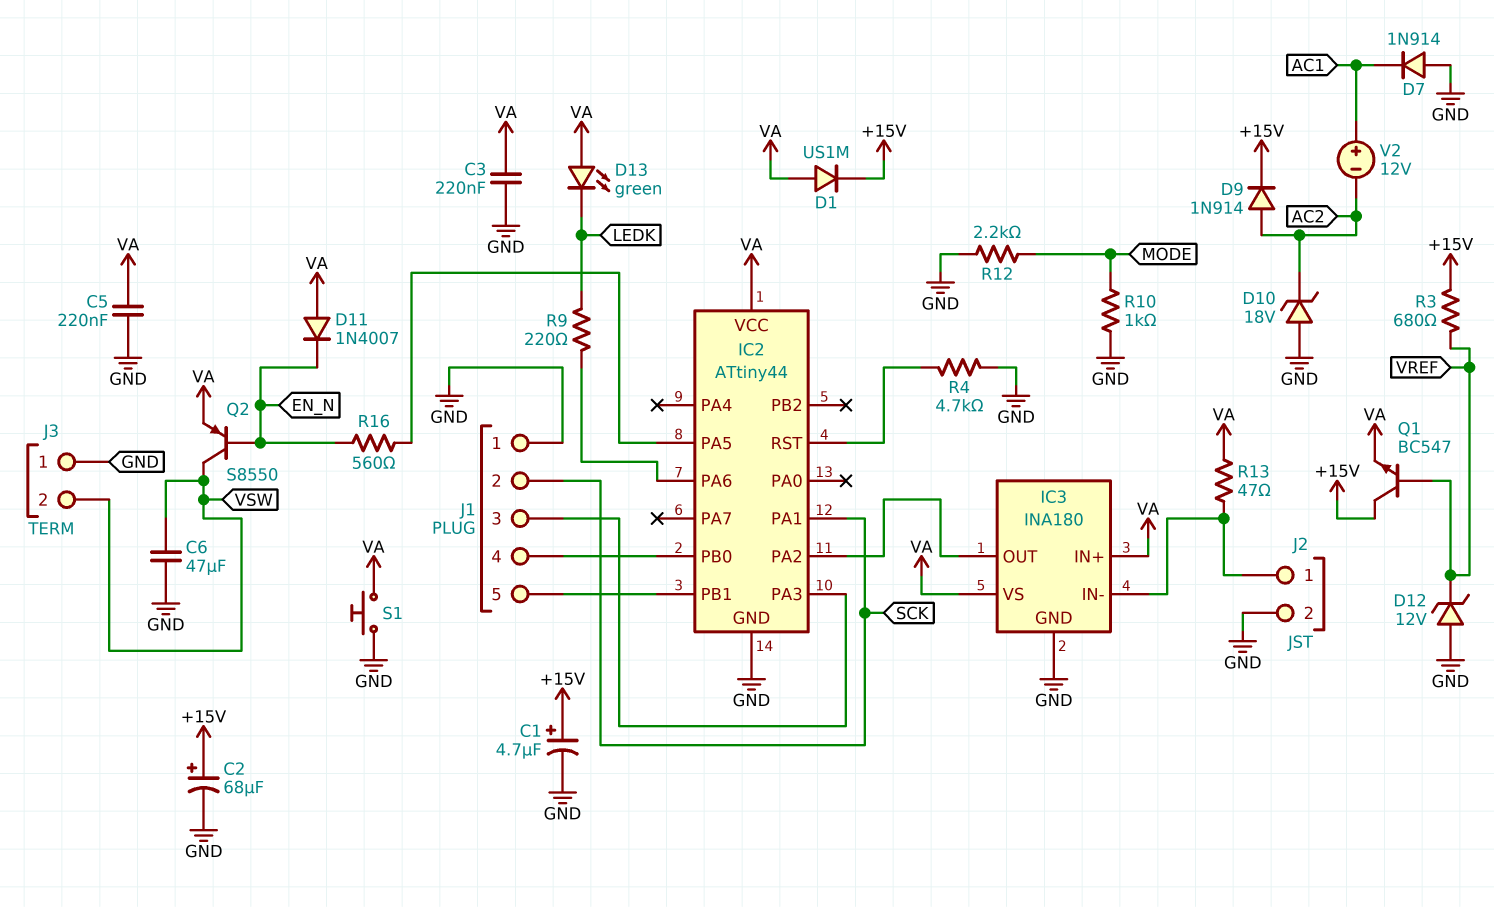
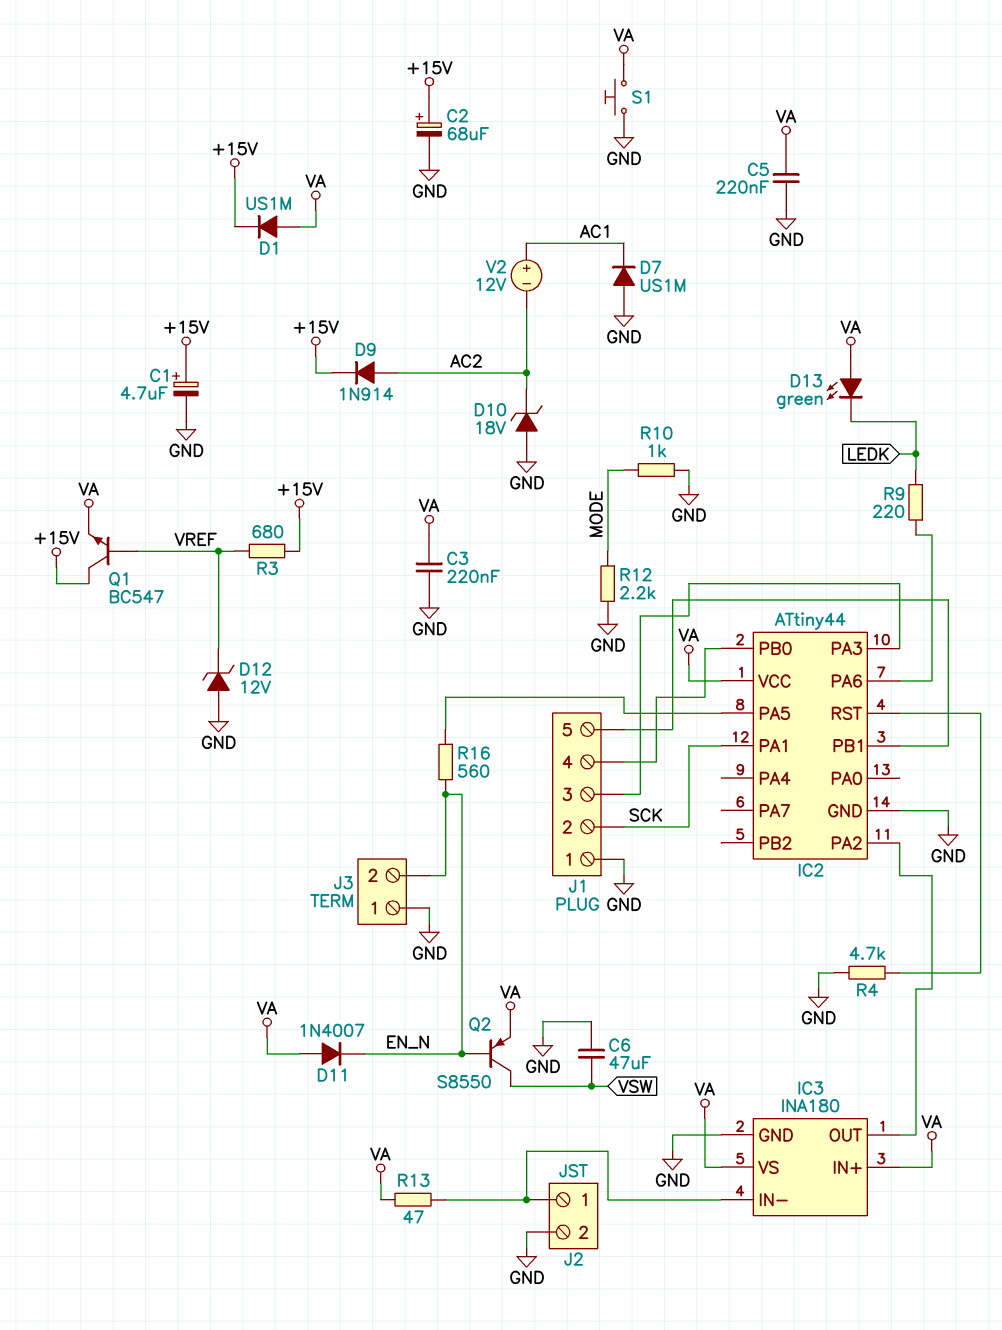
D7: diode 1N914 (A GND, K AC1) -> diode US1M (A GND, K AC1)
J3 pin 2: VSW -> EN_N

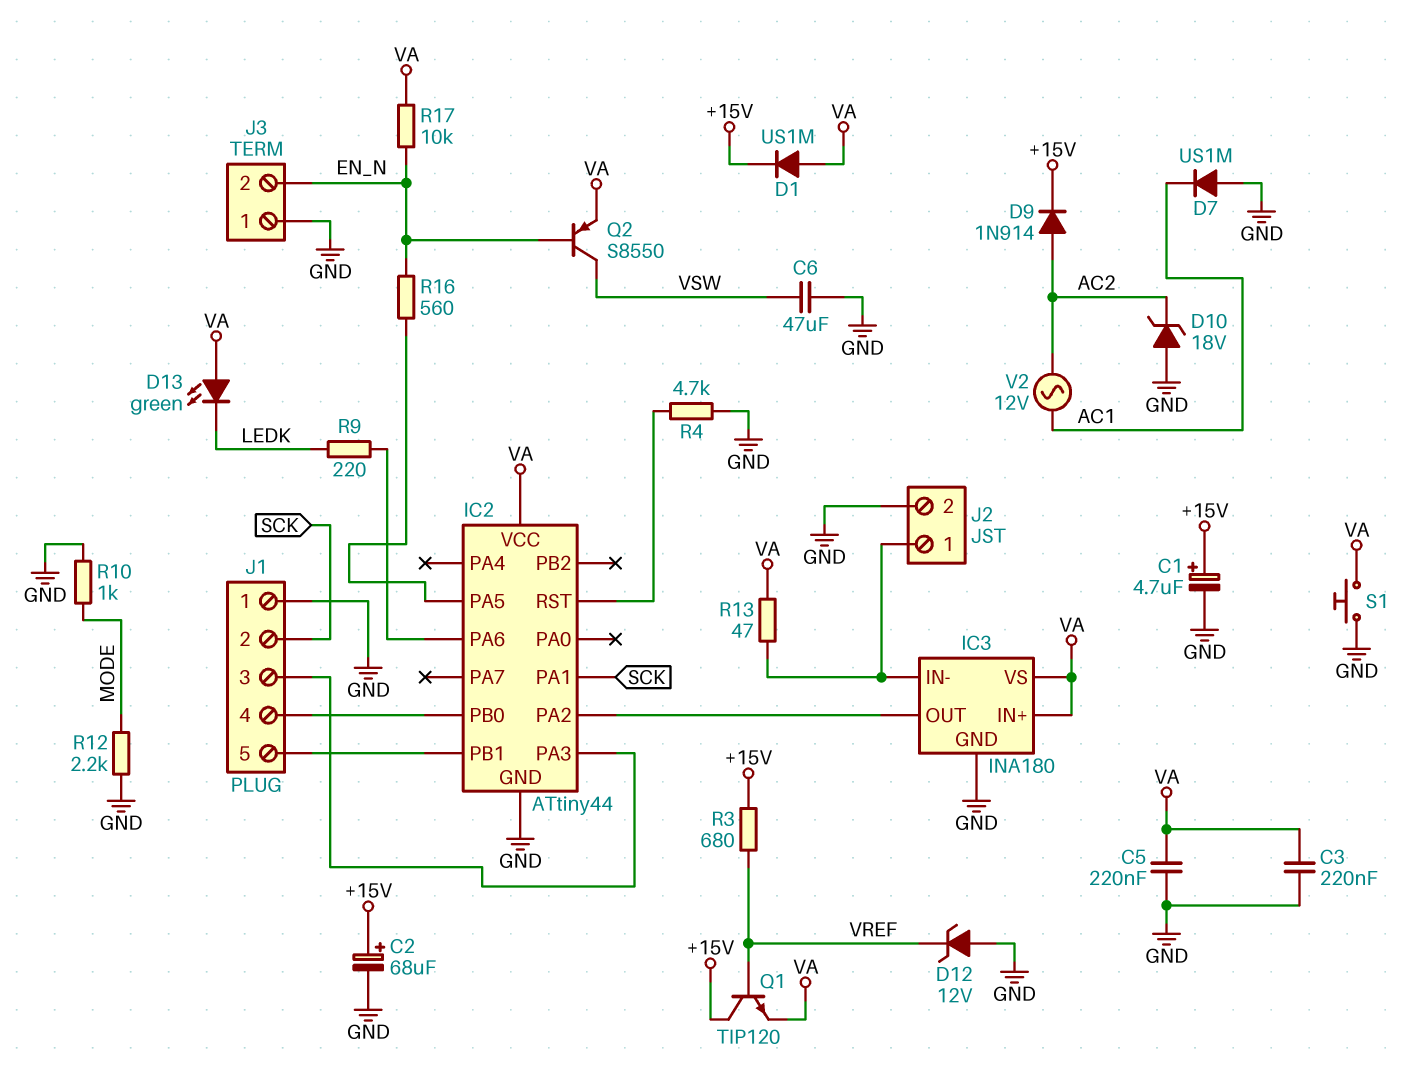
D11: diode 1N4007 (A VA, K EN_N) -> none
Q1: NPN BC547 (B VREF, C +15V, E VA) -> NPN TIP120 (B VREF, C +15V, E VA)
R17: none -> 10k (EN_N, VA)
V2: 12V (plus AC1, minus AC2) -> AC 12V (AC1, AC2)

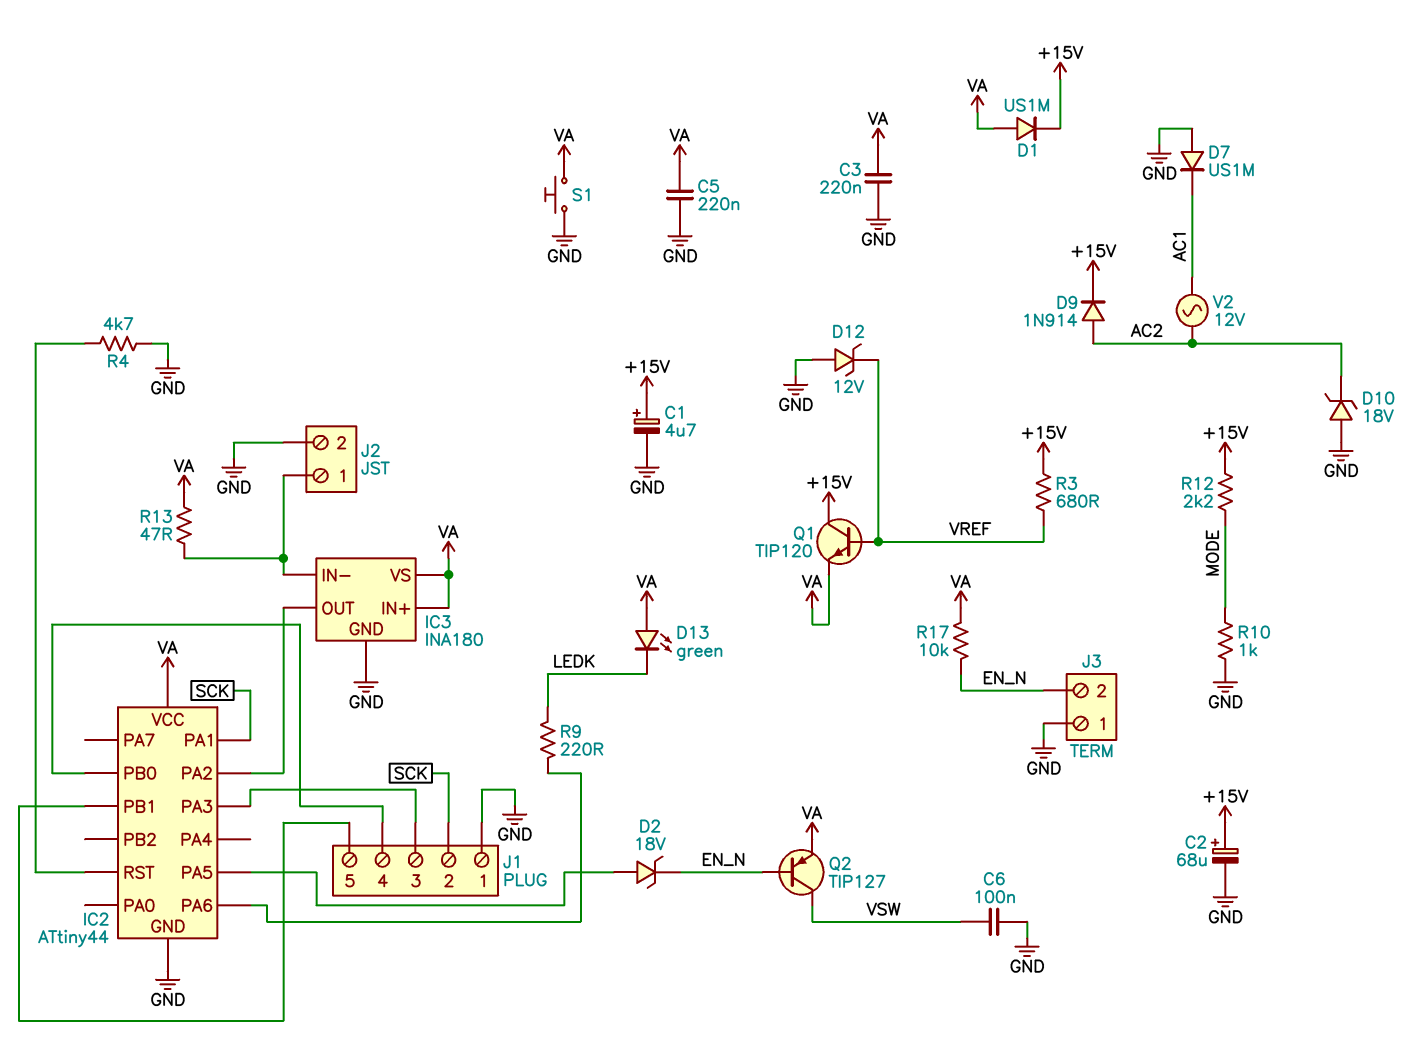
C6: 47uF (GND, VSW) -> 100nF (GND, VSW)
D2: none -> zener 18V (A IC2/PA5, K EN_N)
Q2: PNP S8550 (B EN_N, C VSW, E VA) -> PNP TIP127 (B EN_N, C VSW, E VA)
R12: 2.2k (GND, MODE) -> 2.2k (+15V, MODE)
R16: 560 (EN_N, IC2/PA5) -> none

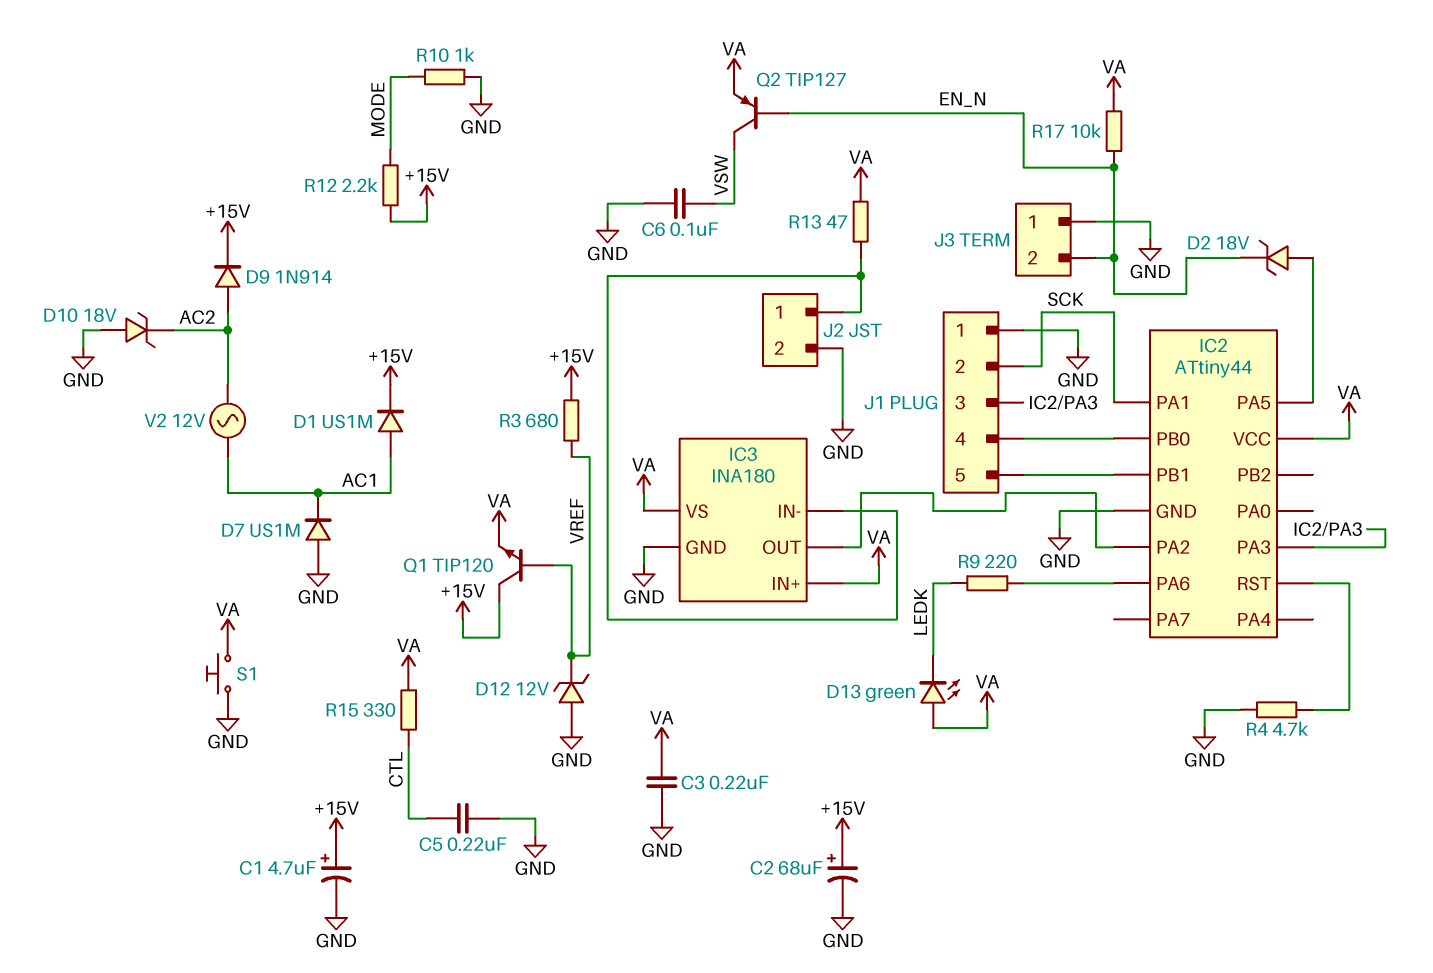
C5: 220nF (GND, VA) -> 220nF (CTL, GND)
D1: diode US1M (A VA, K +15V) -> diode US1M (A AC1, K +15V)
R15: none -> 330 (CTL, VA)

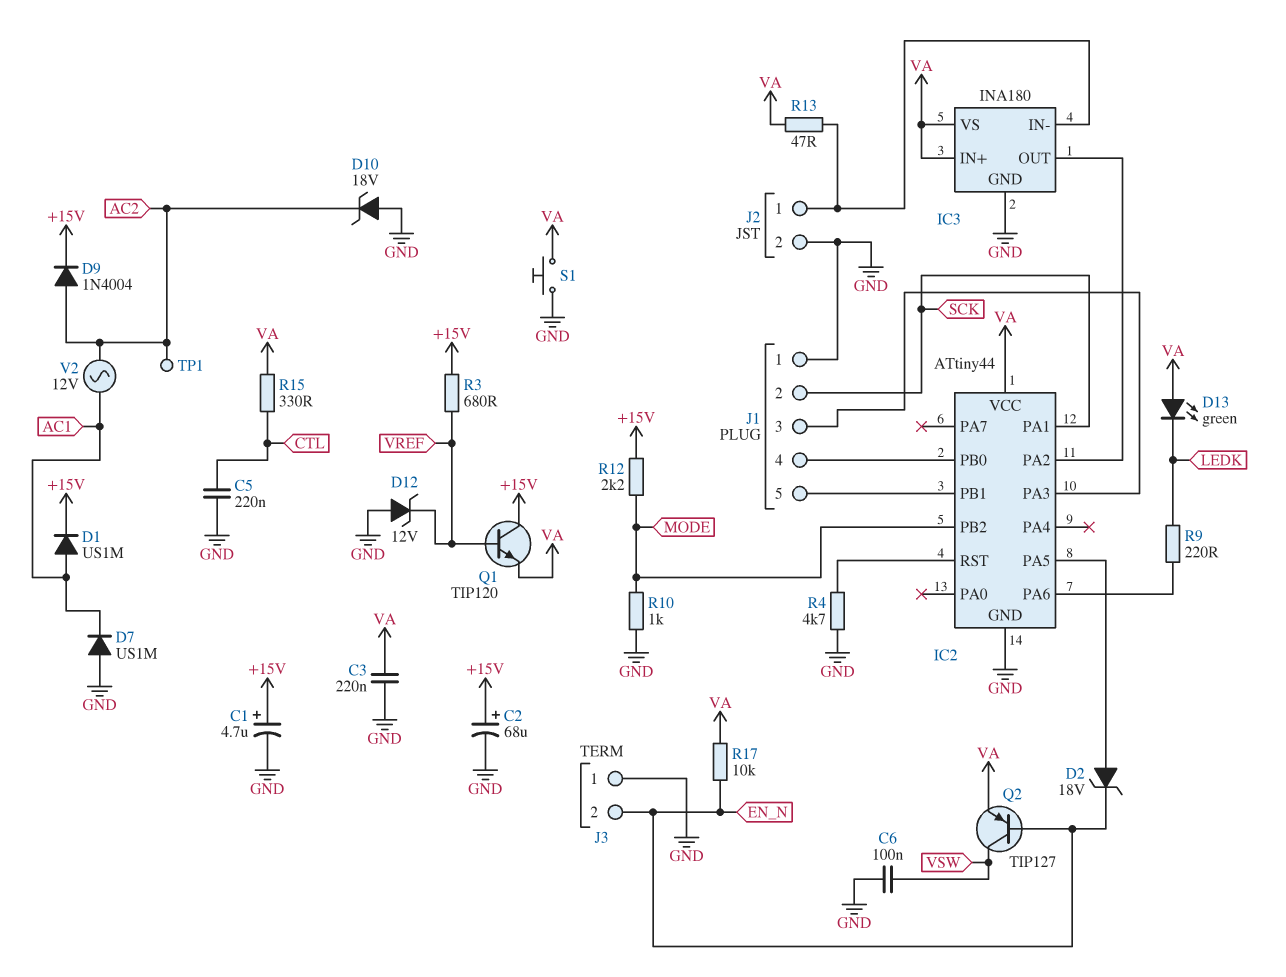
D9: diode 1N914 (A AC2, K +15V) -> diode 1N4004 (A AC2, K +15V)
IC2 pin PB2: none -> MODE
TP1: none -> test point (AC2)

